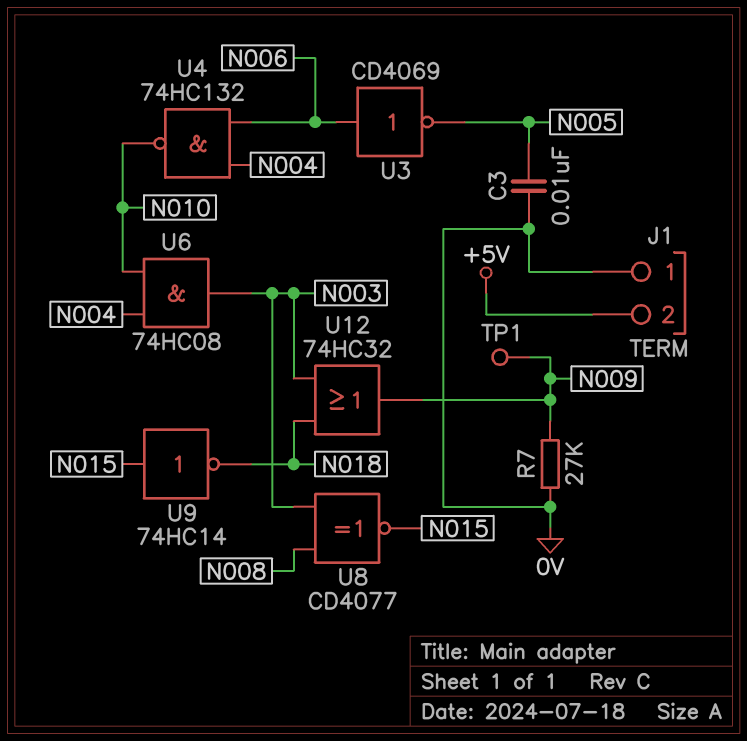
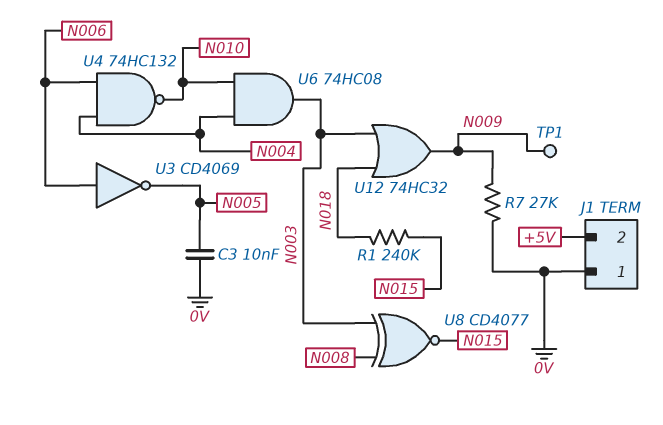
R1: none -> 240k (N015, N018)
U9: NOT 74HC14 (in N015, out N018) -> none

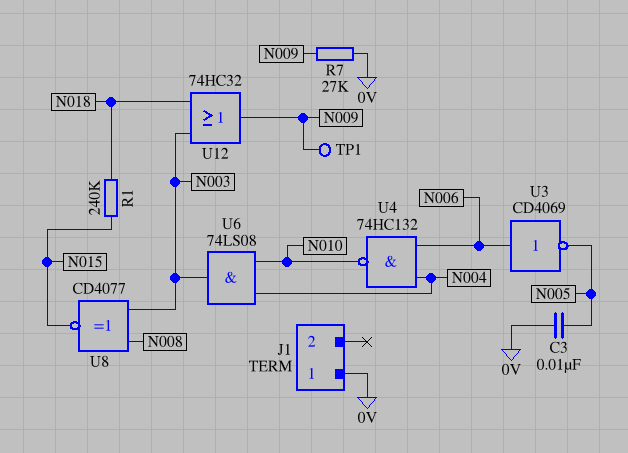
J1 pin 2: +5V -> none
U6: AND 74HC08 (in N004, in N010, out N003) -> AND 74LS08 (in N004, in N010, out N003)

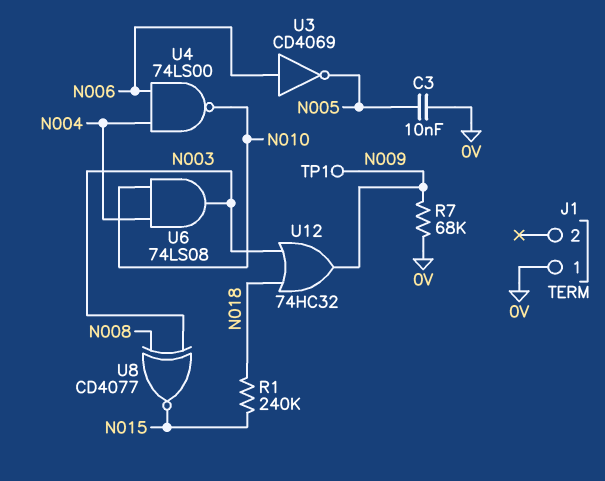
R7: 27k (0V, N009) -> 68k (0V, N009)
U4: NAND 74HC132 (in N004, in N006, out N010) -> NAND 74LS00 (in N004, in N006, out N010)

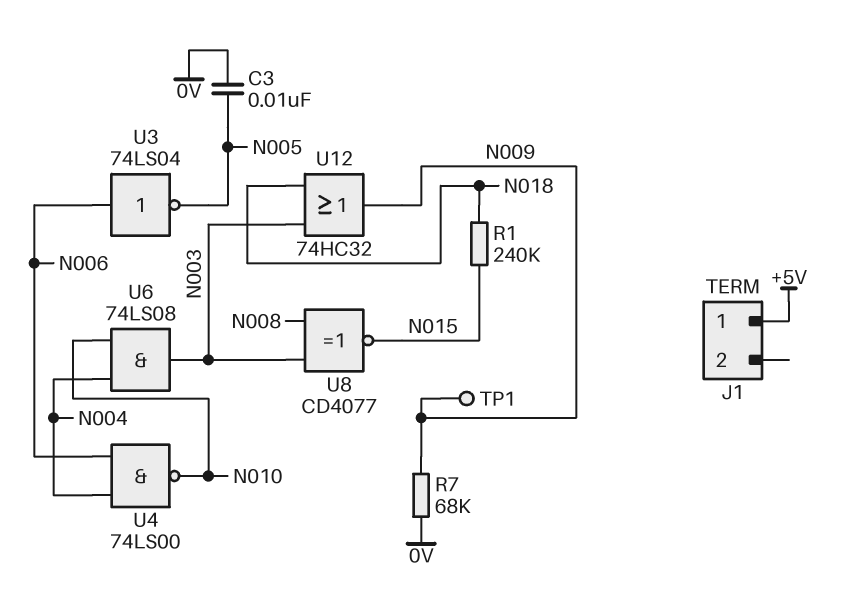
J1 pin 1: 0V -> +5V
U3: NOT CD4069 (in N006, out N005) -> NOT 74LS04 (in N006, out N005)

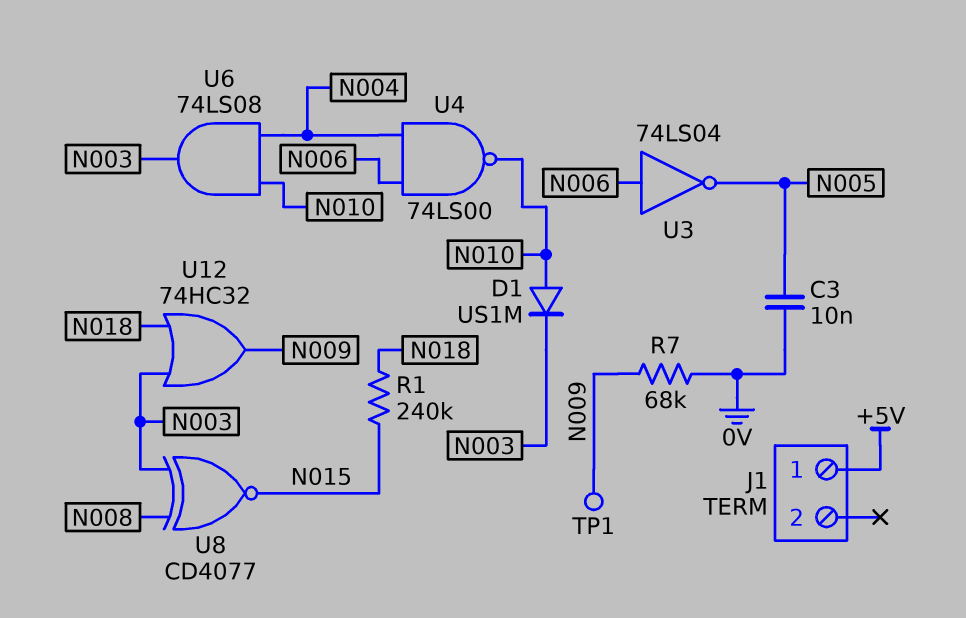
D1: none -> diode US1M (A N010, K N003)

